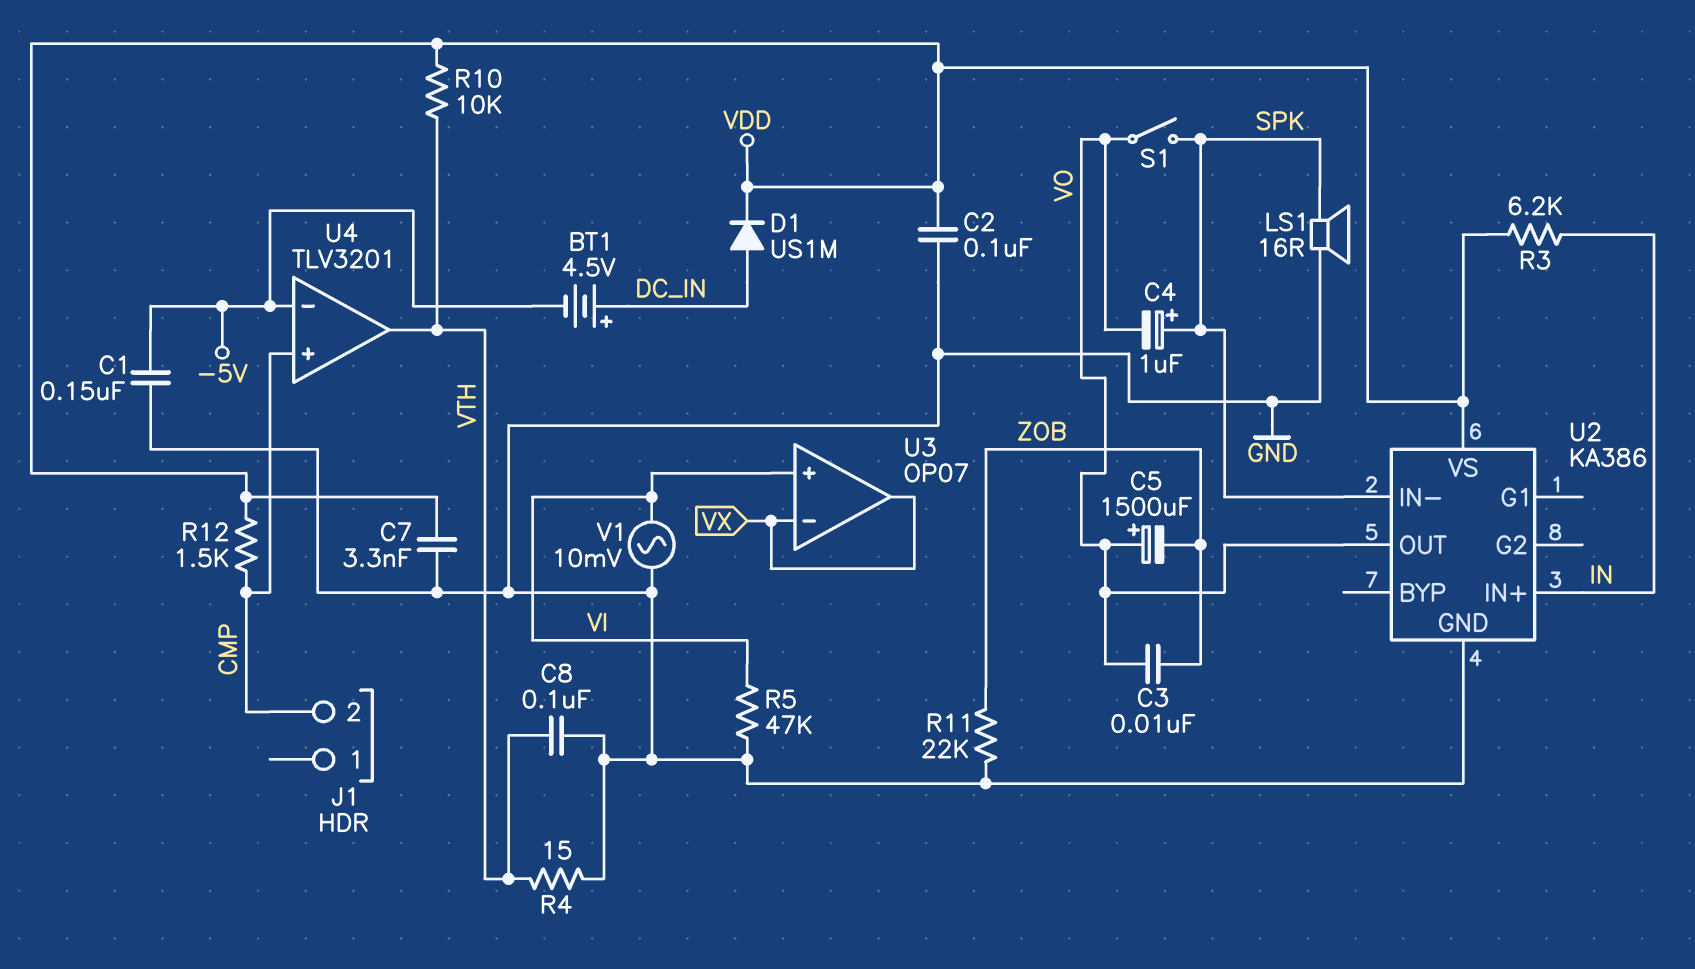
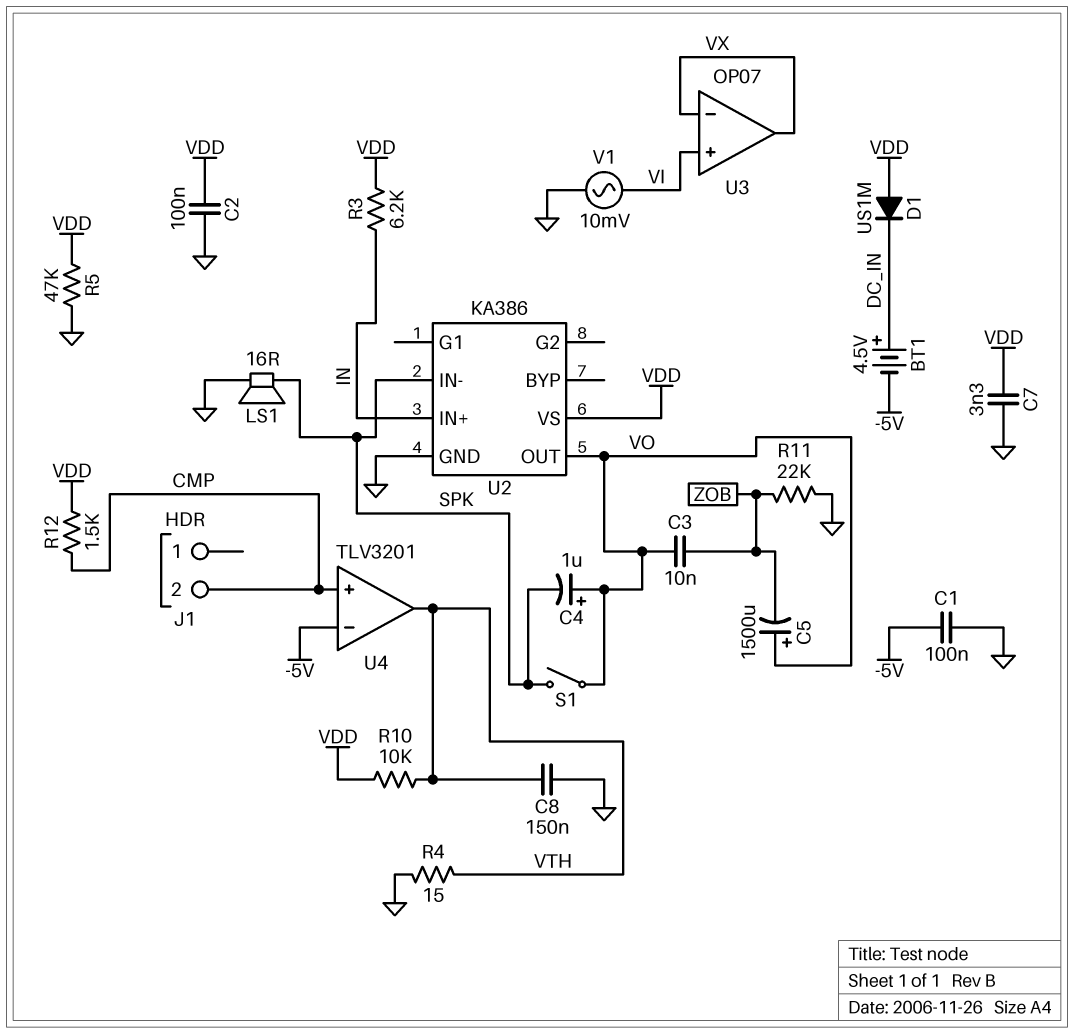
C1: 150nF (-5V, GND) -> 100nF (-5V, GND)
C4: 1uF (plus SPK, minus VO) -> 1uF (plus VO, minus SPK)
C8: 100nF (GND, VTH) -> 150nF (GND, VTH)
D1: diode US1M (A DC_IN, K VDD) -> diode US1M (A VDD, K DC_IN)
R5: 47k (GND, VI) -> 47k (GND, VDD)

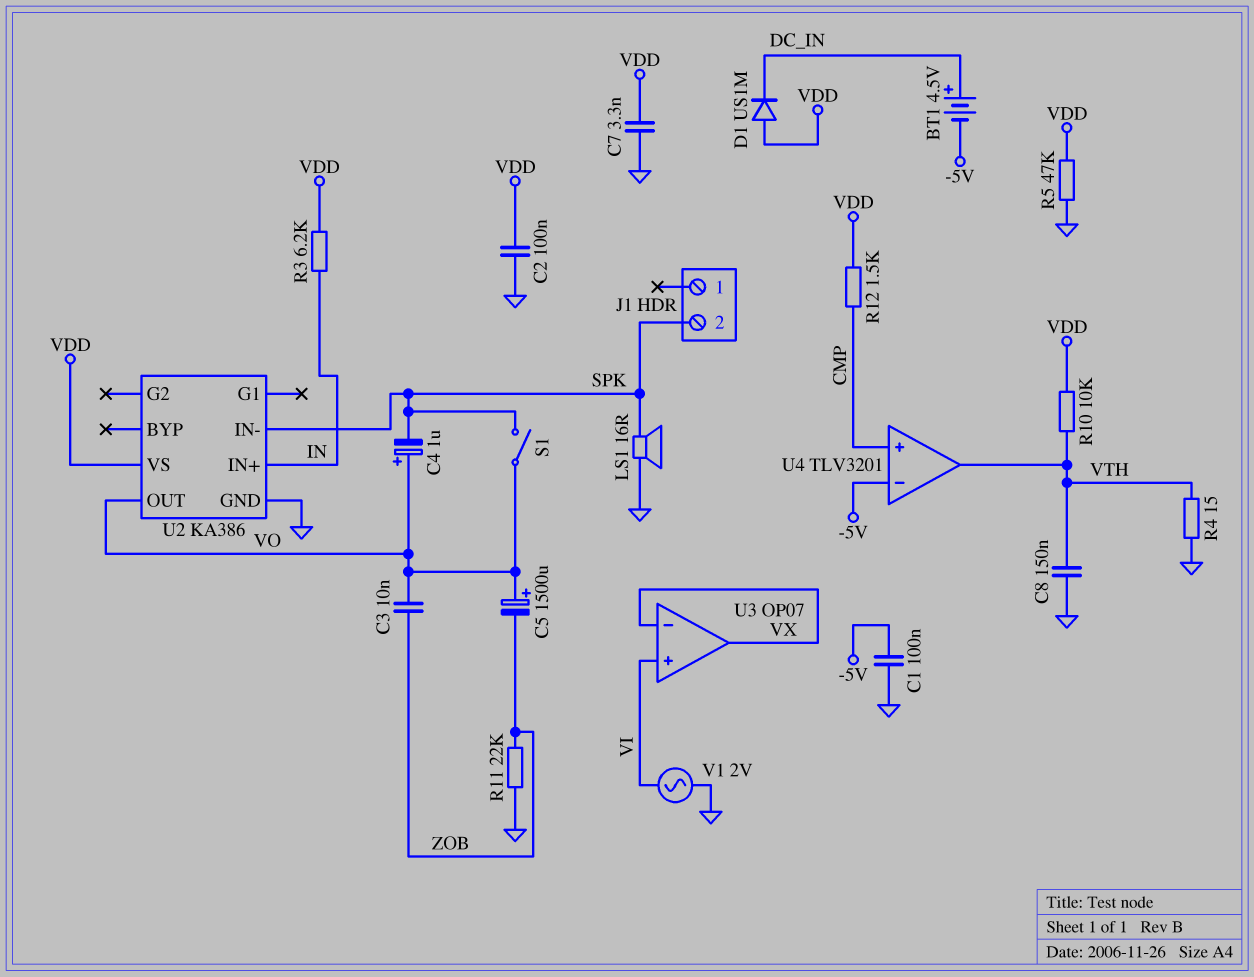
J1 pin 2: CMP -> SPK
V1: AC 10mV (GND, VI) -> AC 2V (GND, VI)

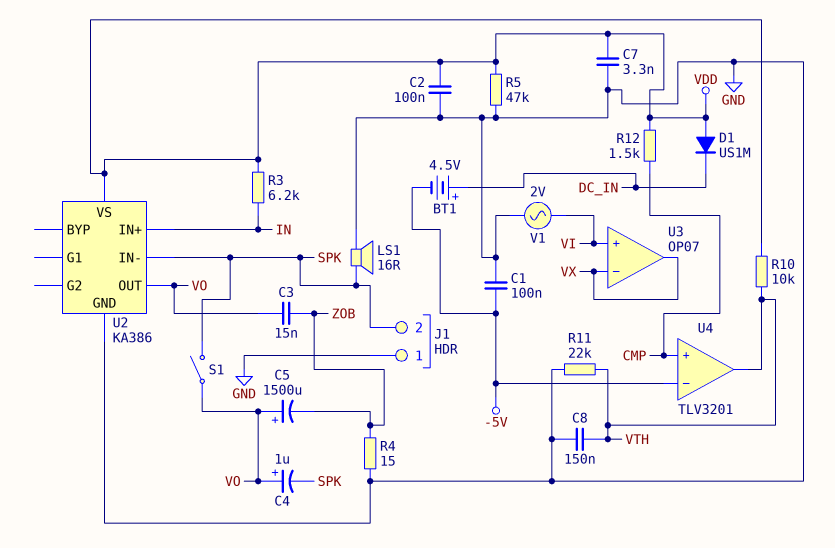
C3: 10nF (VO, ZOB) -> 15nF (VO, ZOB)
J1 pin 1: none -> GND
R4: 15 (GND, VTH) -> 15 (GND, ZOB)
R11: 22k (GND, ZOB) -> 22k (GND, VTH)

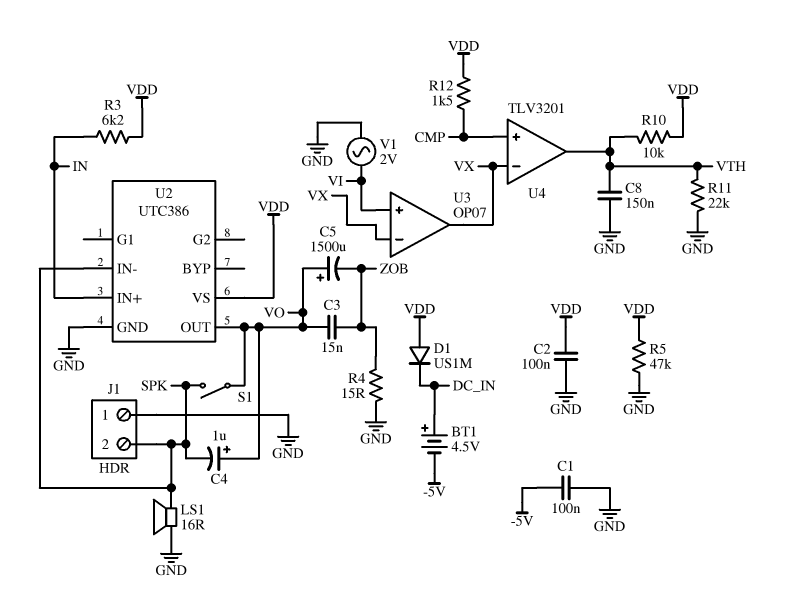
C7: 3.3nF (GND, VDD) -> none
U2: KA386 -> UTC386
U4 pin in-: -5V -> VX

